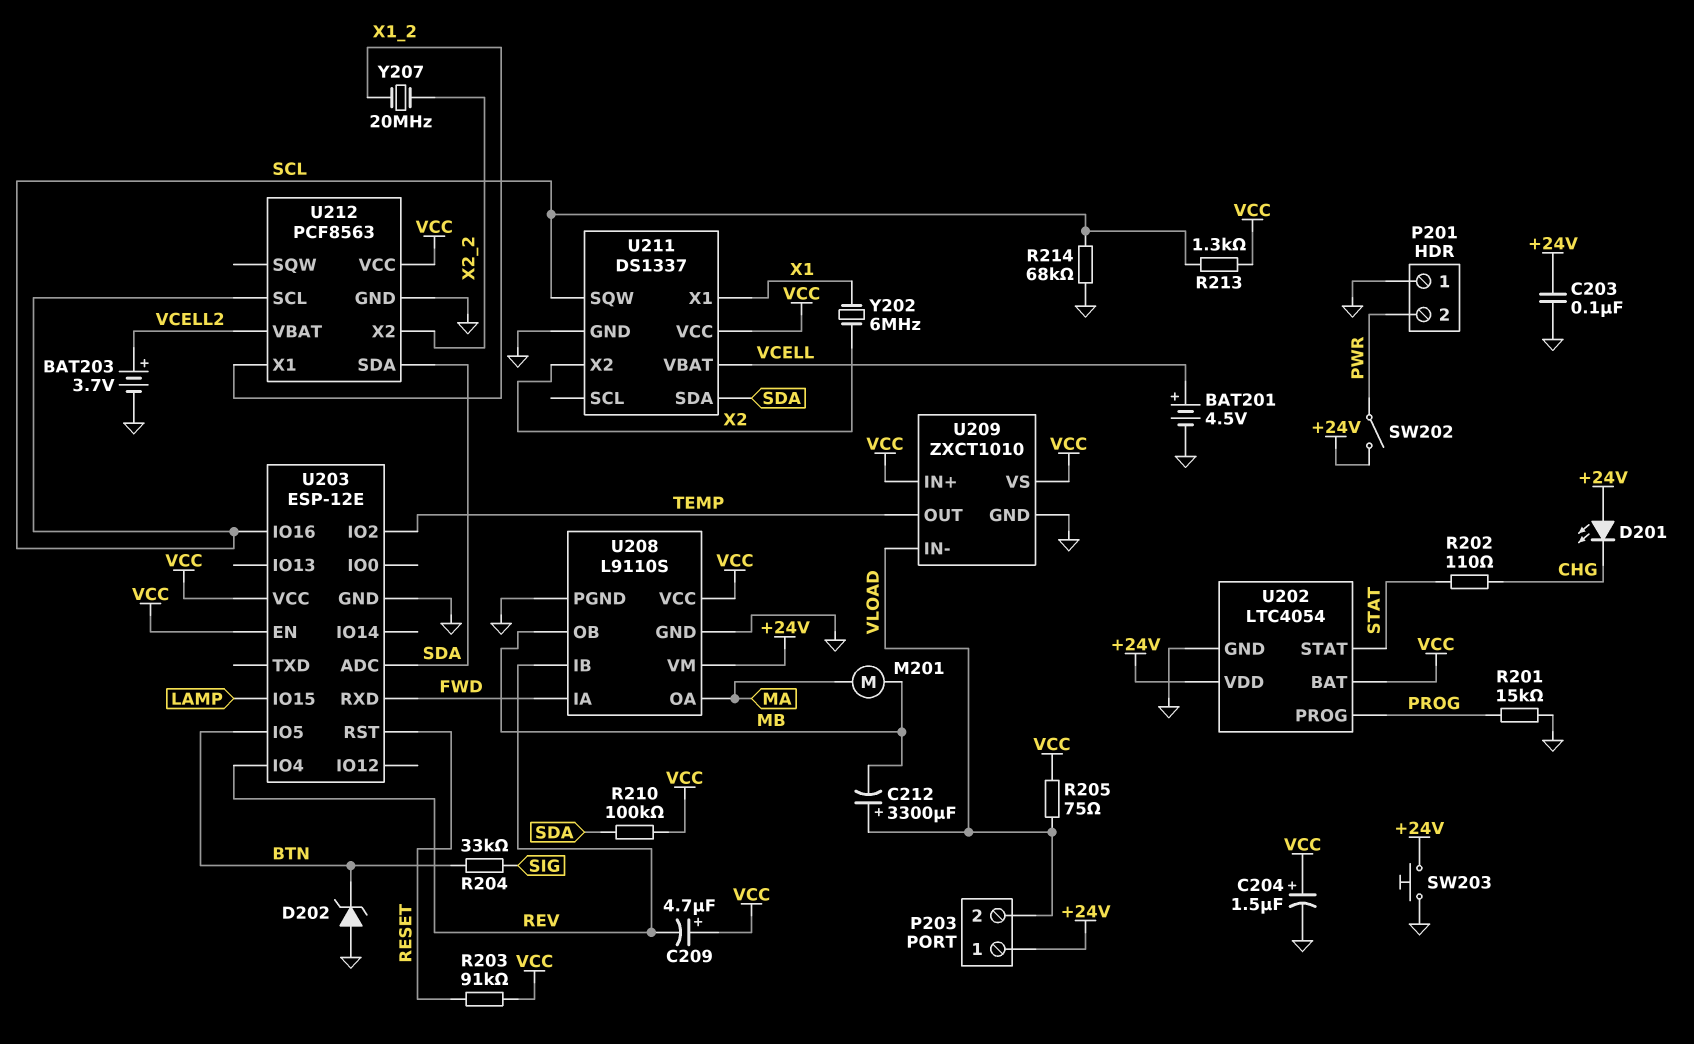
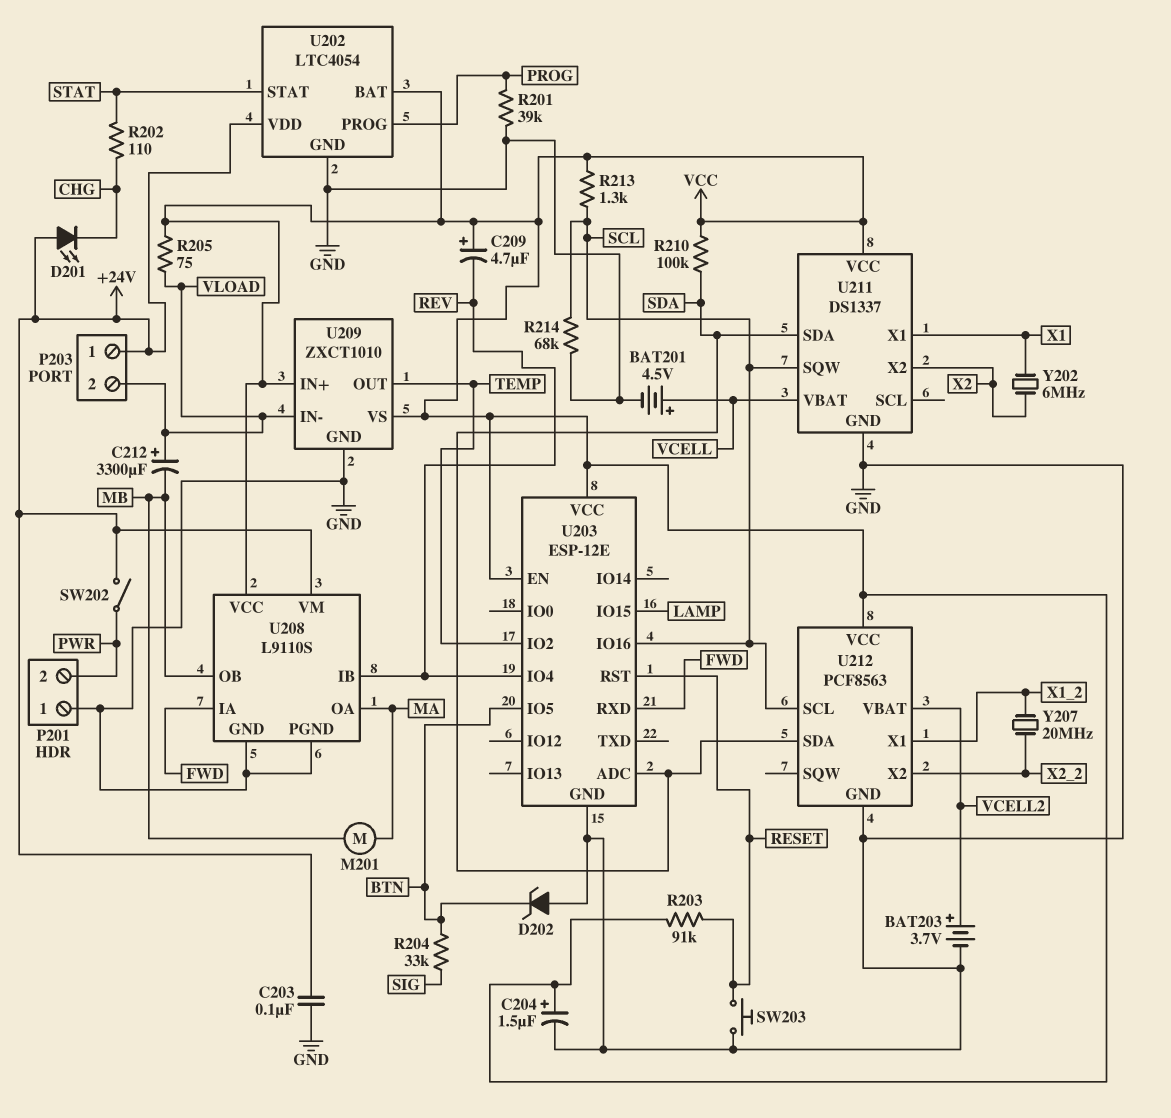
R201: 15k (GND, PROG) -> 39k (GND, PROG)
SW203: button (+24V, GND) -> button (GND, RESET)

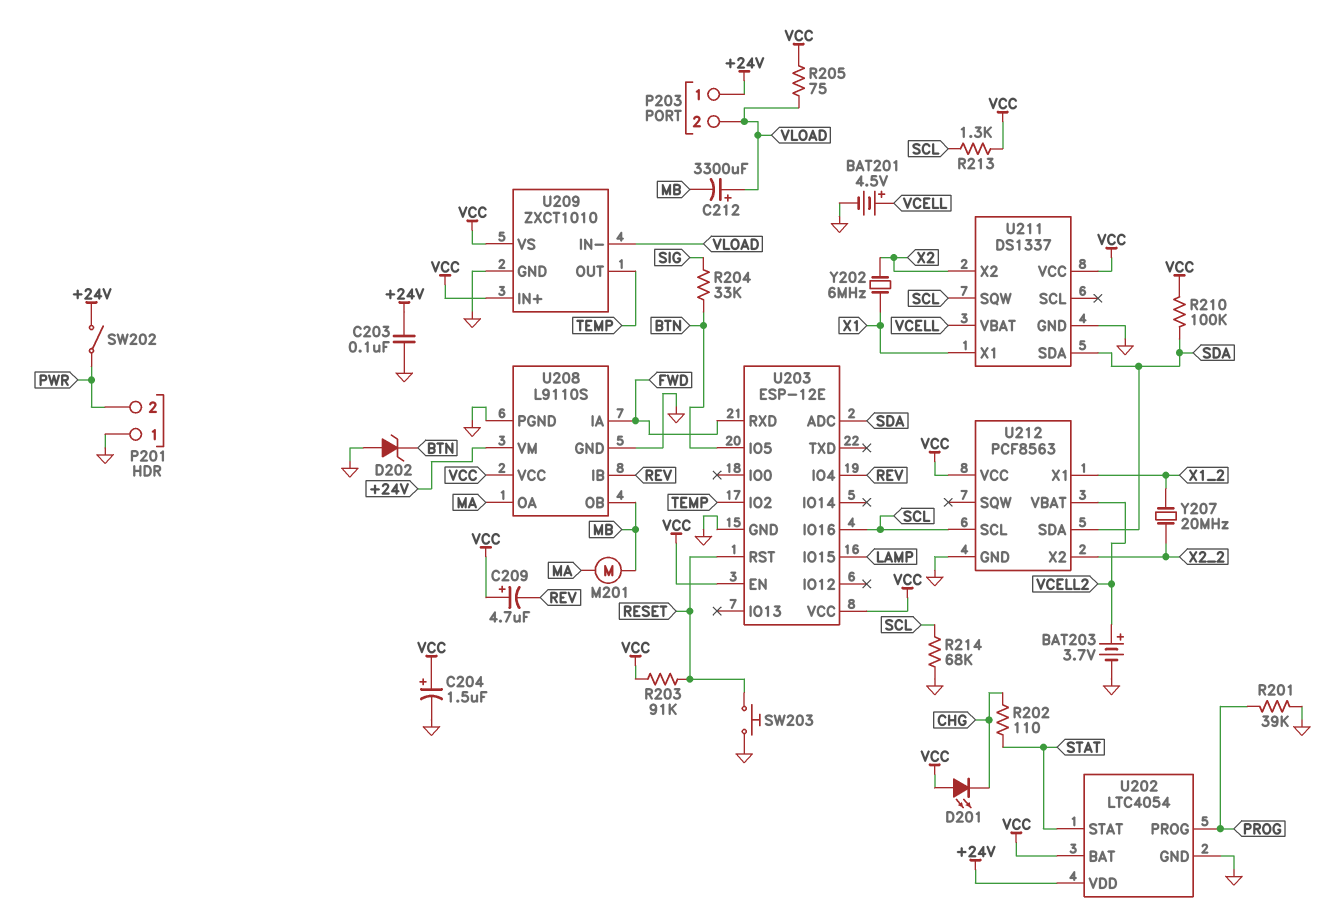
D201: LED (A +24V, K CHG) -> LED (A VCC, K CHG)

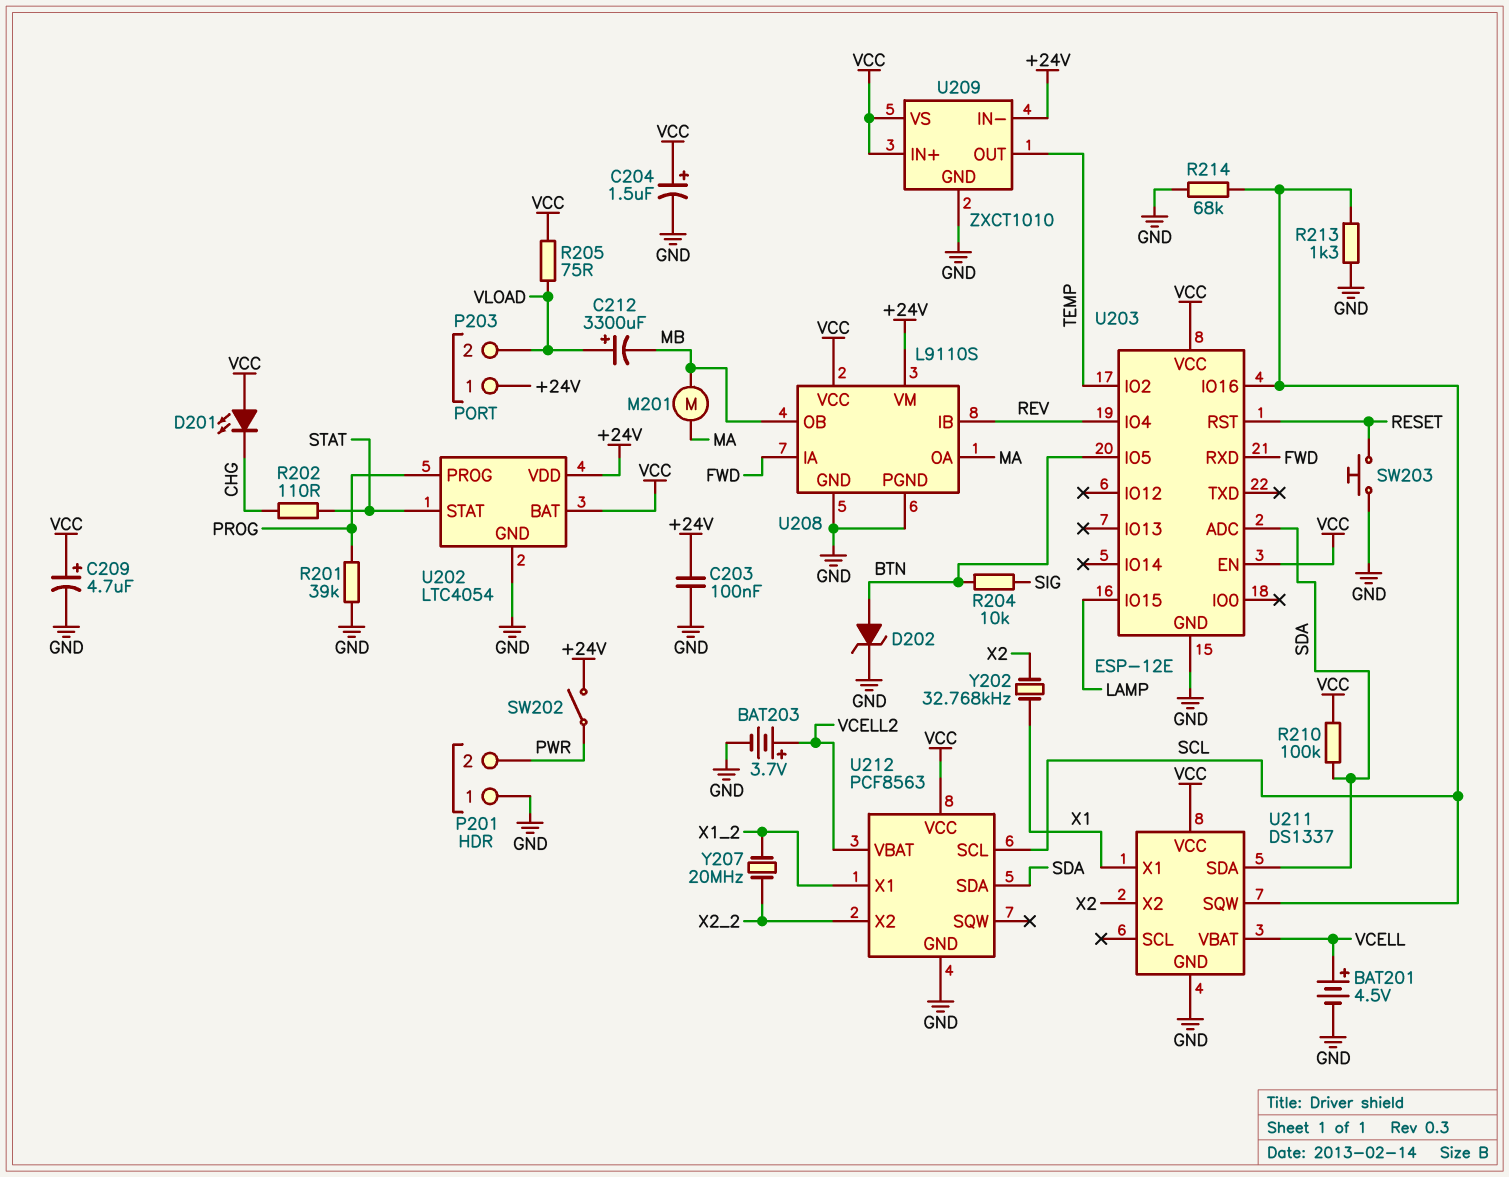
C209: 4.7uF (plus VCC, minus REV) -> 4.7uF (plus VCC, minus GND)
D202: zener (A GND, K BTN) -> zener (A BTN, K GND)
R203: 91k (RESET, VCC) -> none
R204: 33k (BTN, SIG) -> 10k (BTN, SIG)
R213: 1.3k (SCL, VCC) -> 1.3k (GND, SCL)
U209 pin IN-: VLOAD -> +24V
Y202: 6MHz (X1, X2) -> 32.768kHz (X1, X2)

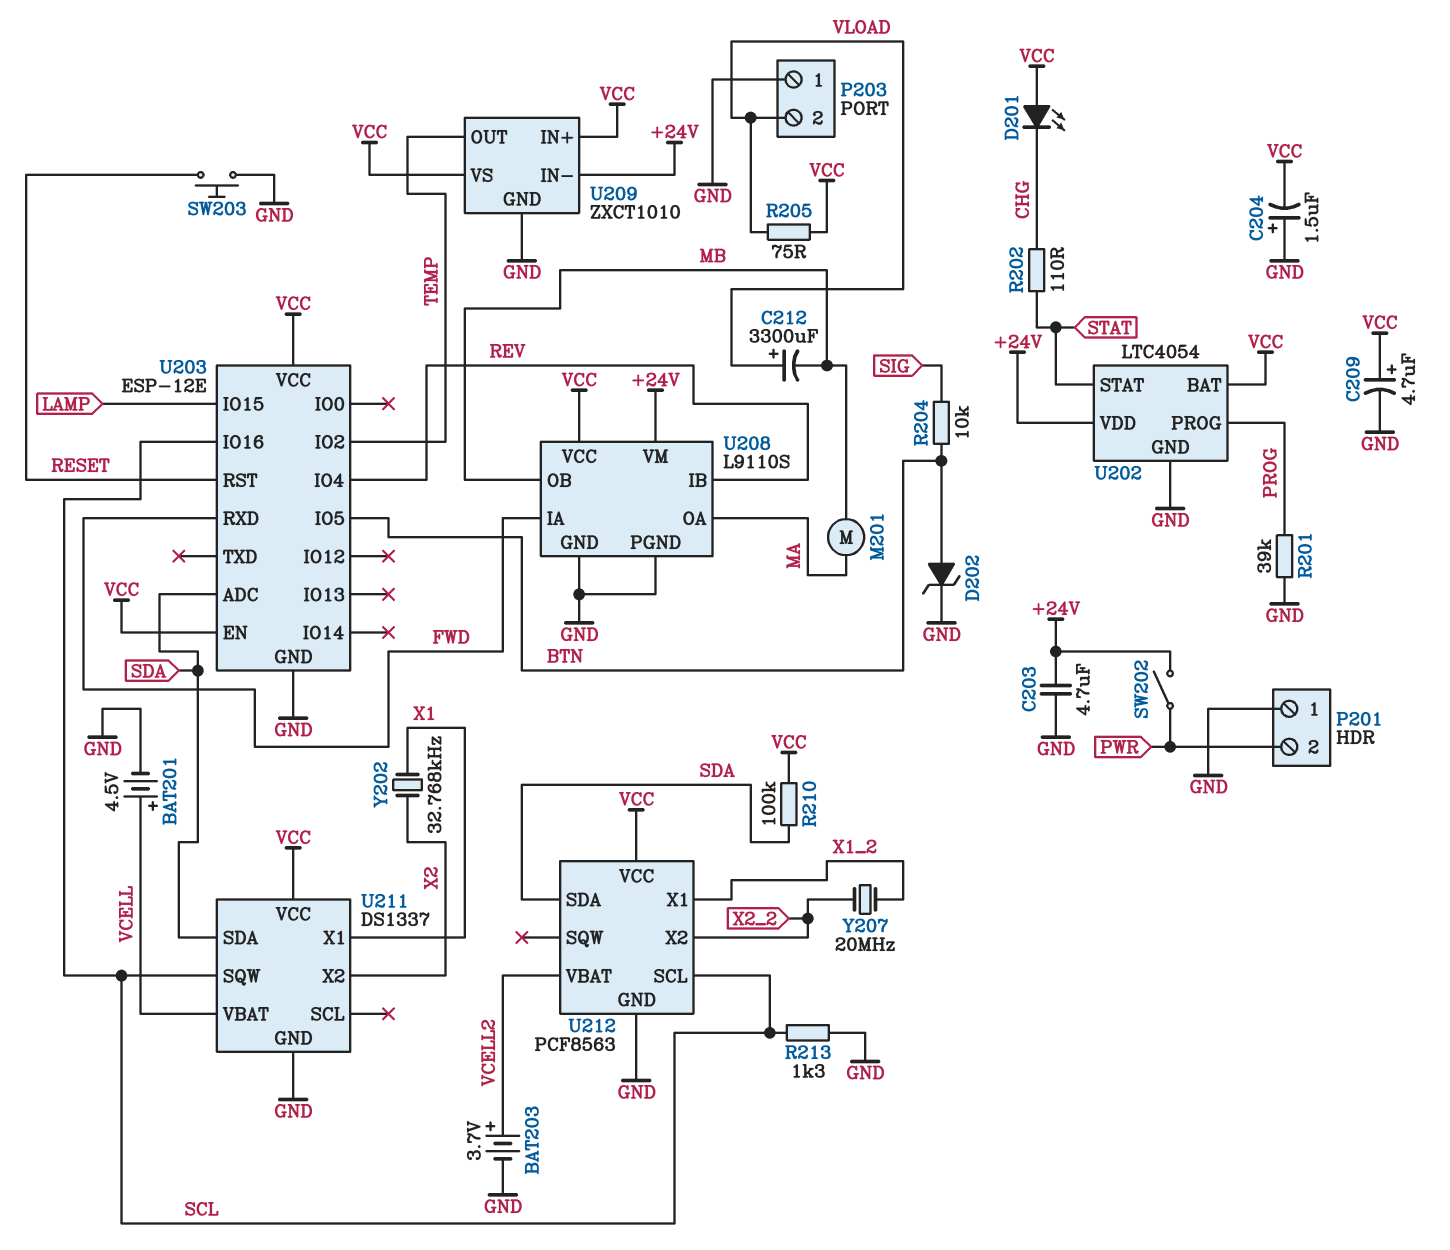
C203: 100nF (+24V, GND) -> 4.7uF (+24V, GND)
C204: 1.5uF (plus VCC, minus GND) -> 1.5uF (plus GND, minus VCC)
P203 pin 1: +24V -> GND
R214: 68k (GND, SCL) -> none

